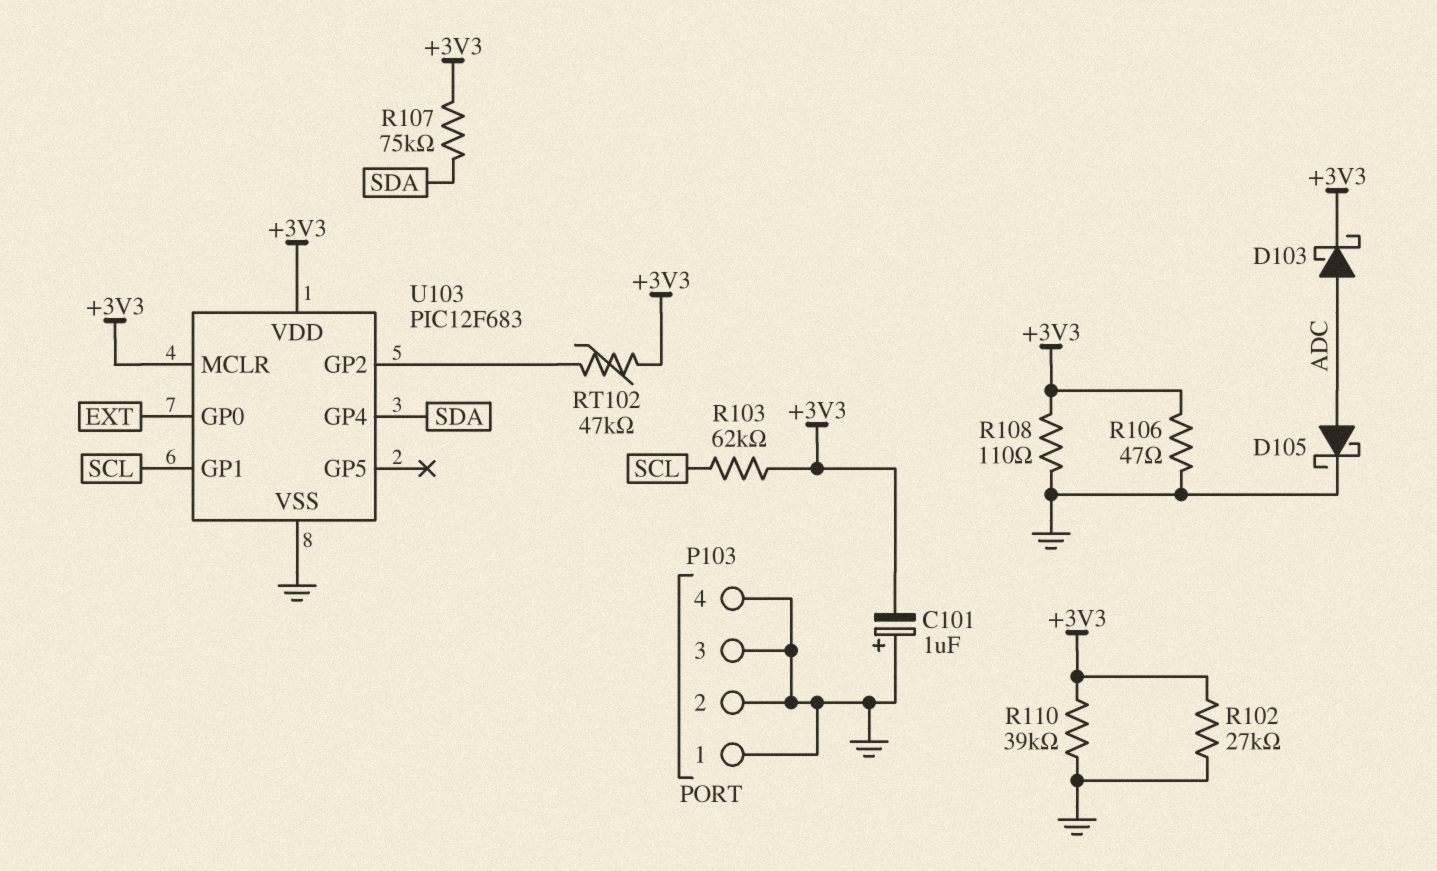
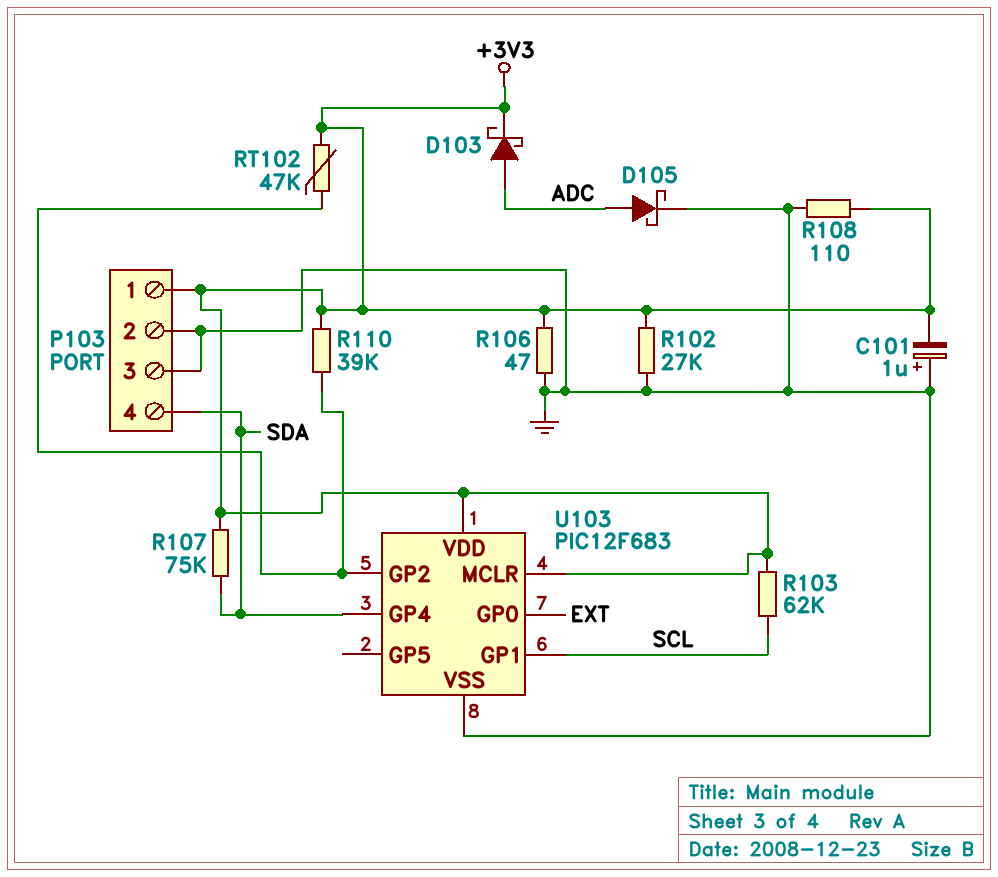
P103 pin 1: GND -> +3V3
P103 pin 4: GND -> SDA
R110: 39k (+3V3, GND) -> 39k (+3V3, U103/GP2)

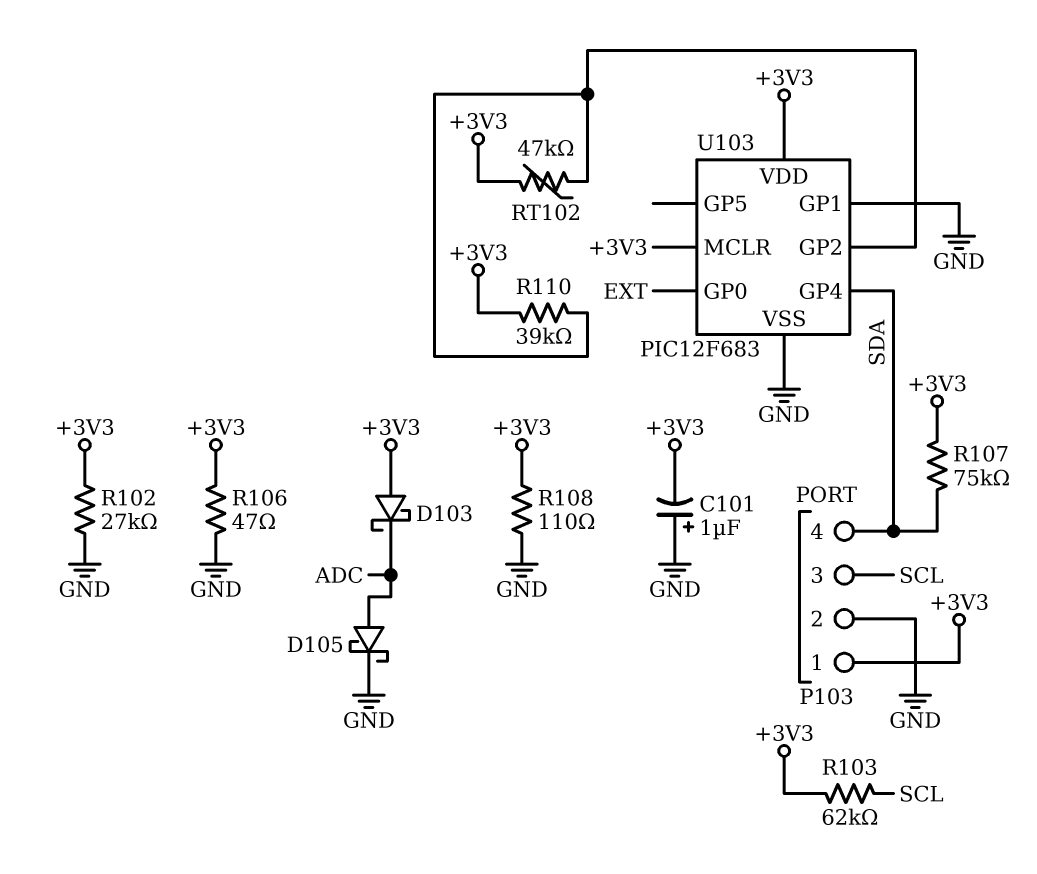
D103: schottky (A ADC, K +3V3) -> schottky (A +3V3, K ADC)
P103 pin 3: GND -> SCL
U103 pin GP1: SCL -> GND

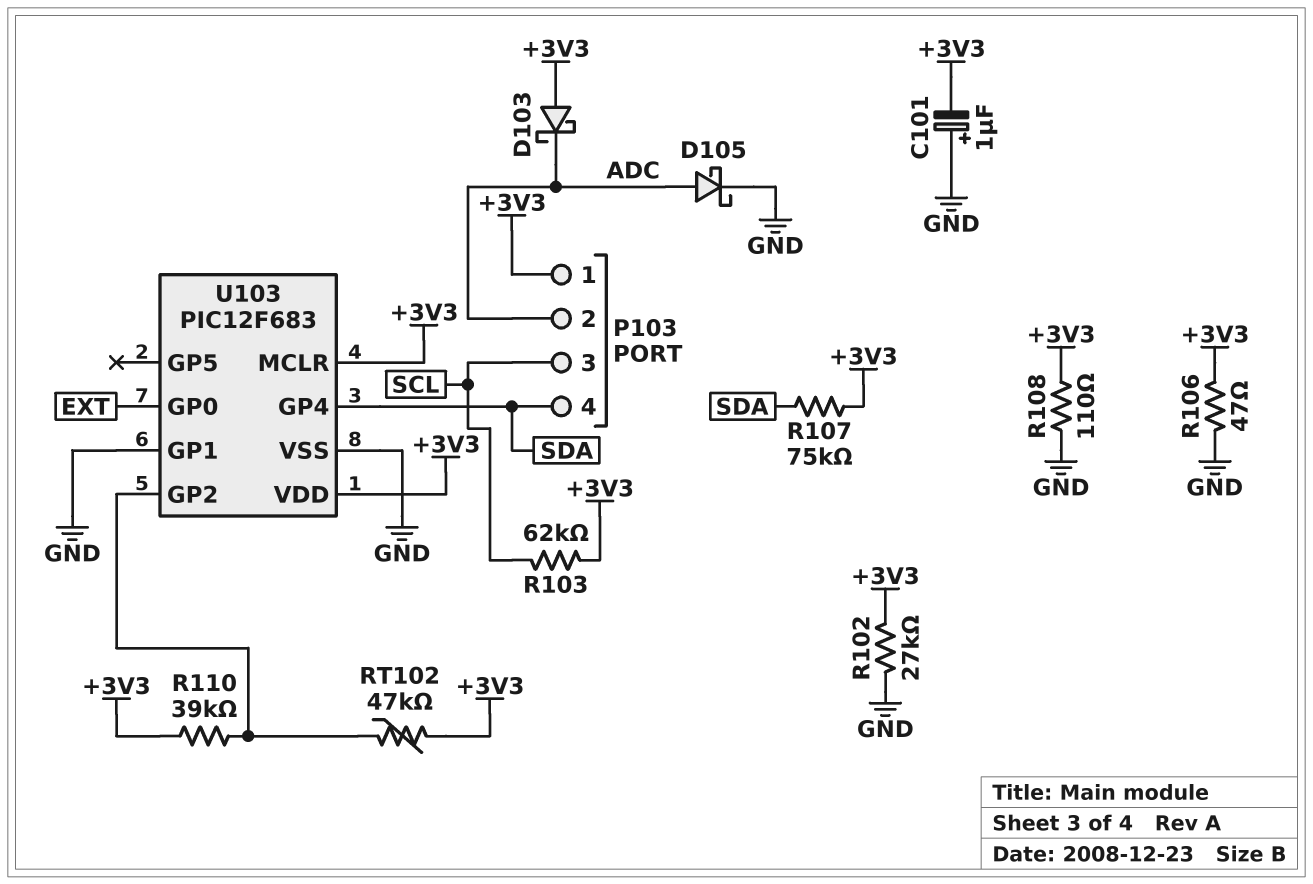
P103 pin 2: GND -> ADC

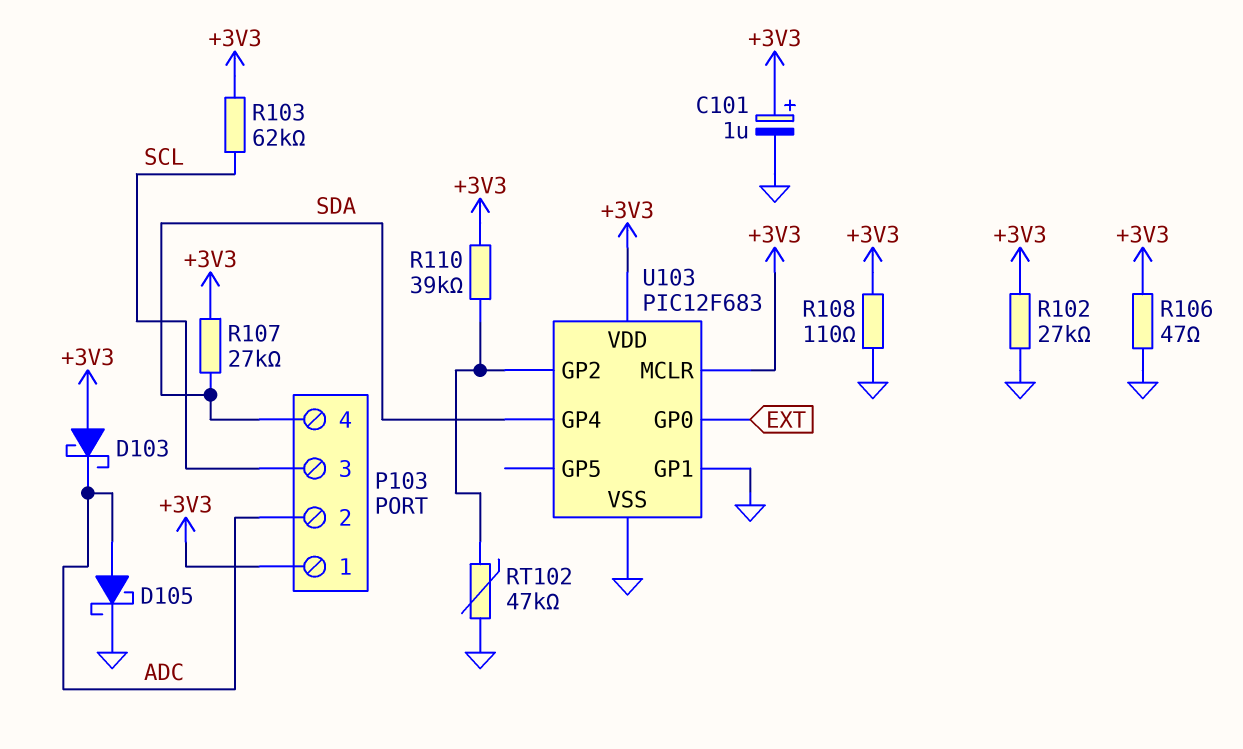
C101: 1uF (plus GND, minus +3V3) -> 1uF (plus +3V3, minus GND)
R107: 75k (+3V3, SDA) -> 27k (+3V3, SDA)
RT102: 47k (+3V3, U103/GP2) -> 47k (GND, U103/GP2)

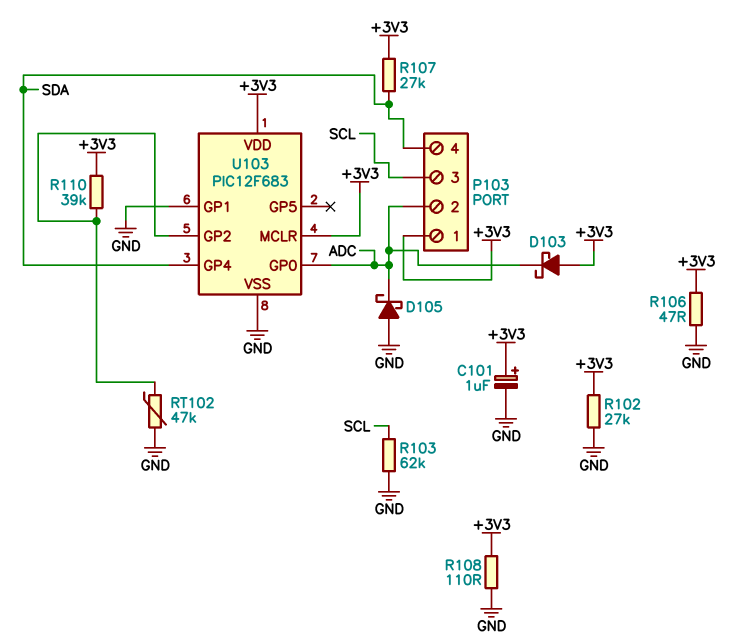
D105: schottky (A ADC, K GND) -> schottky (A GND, K ADC)
R103: 62k (+3V3, SCL) -> 62k (GND, SCL)
U103 pin GP0: EXT -> ADC

